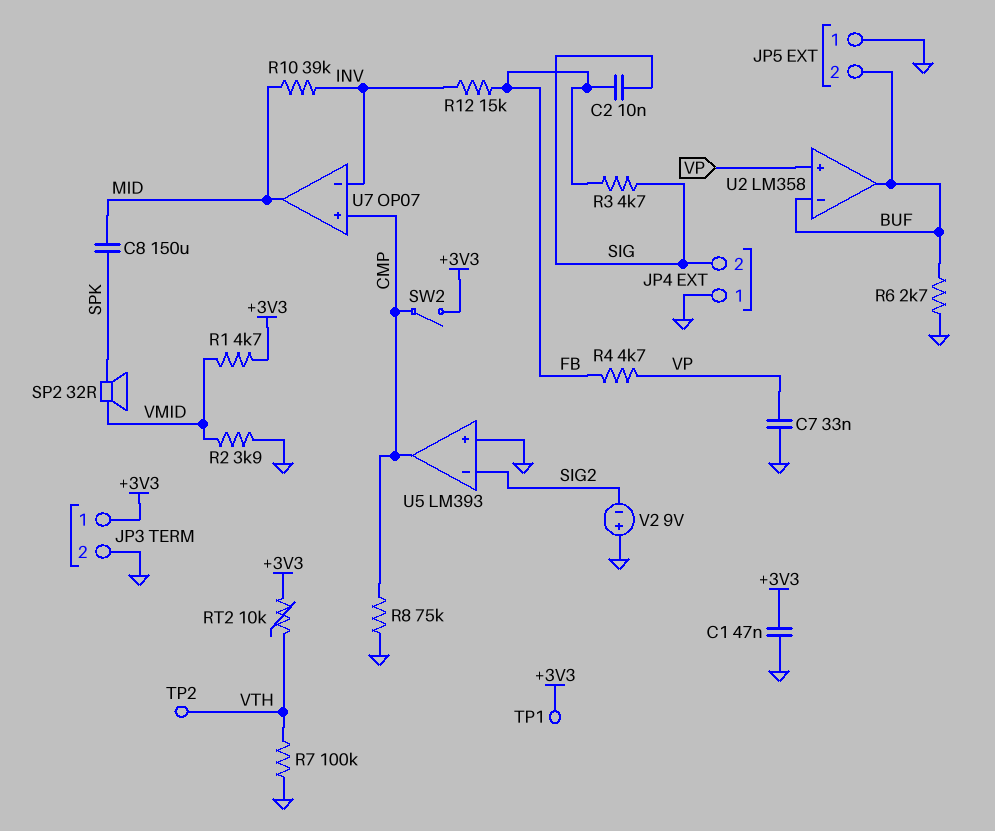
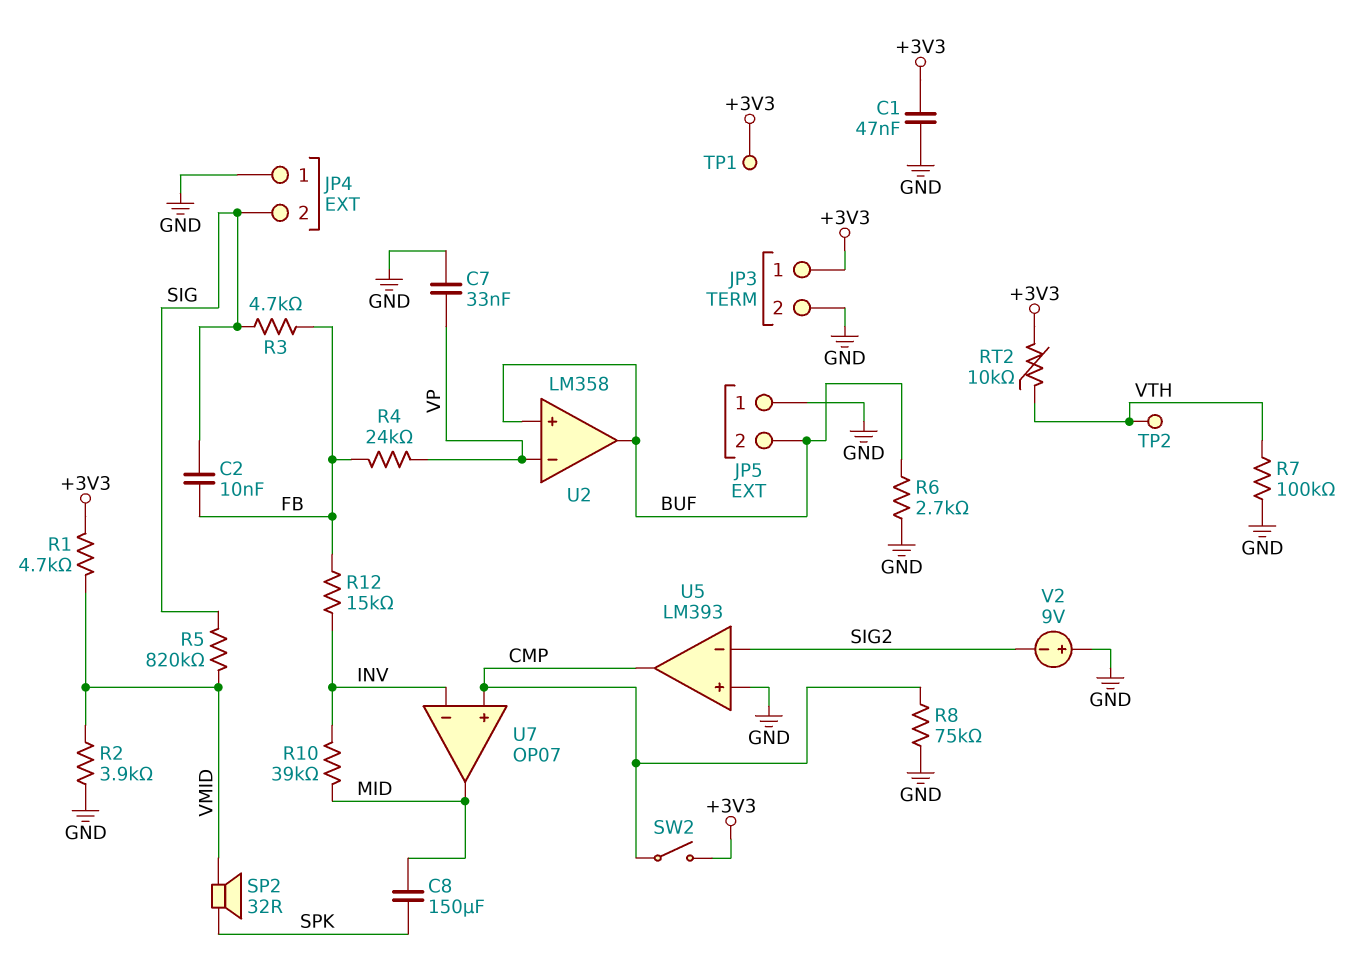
R4: 4.7k (FB, VP) -> 24k (FB, VP)
R5: none -> 820k (SIG, VMID)
U2 pin in+: VP -> BUF
U2 pin in-: BUF -> VP

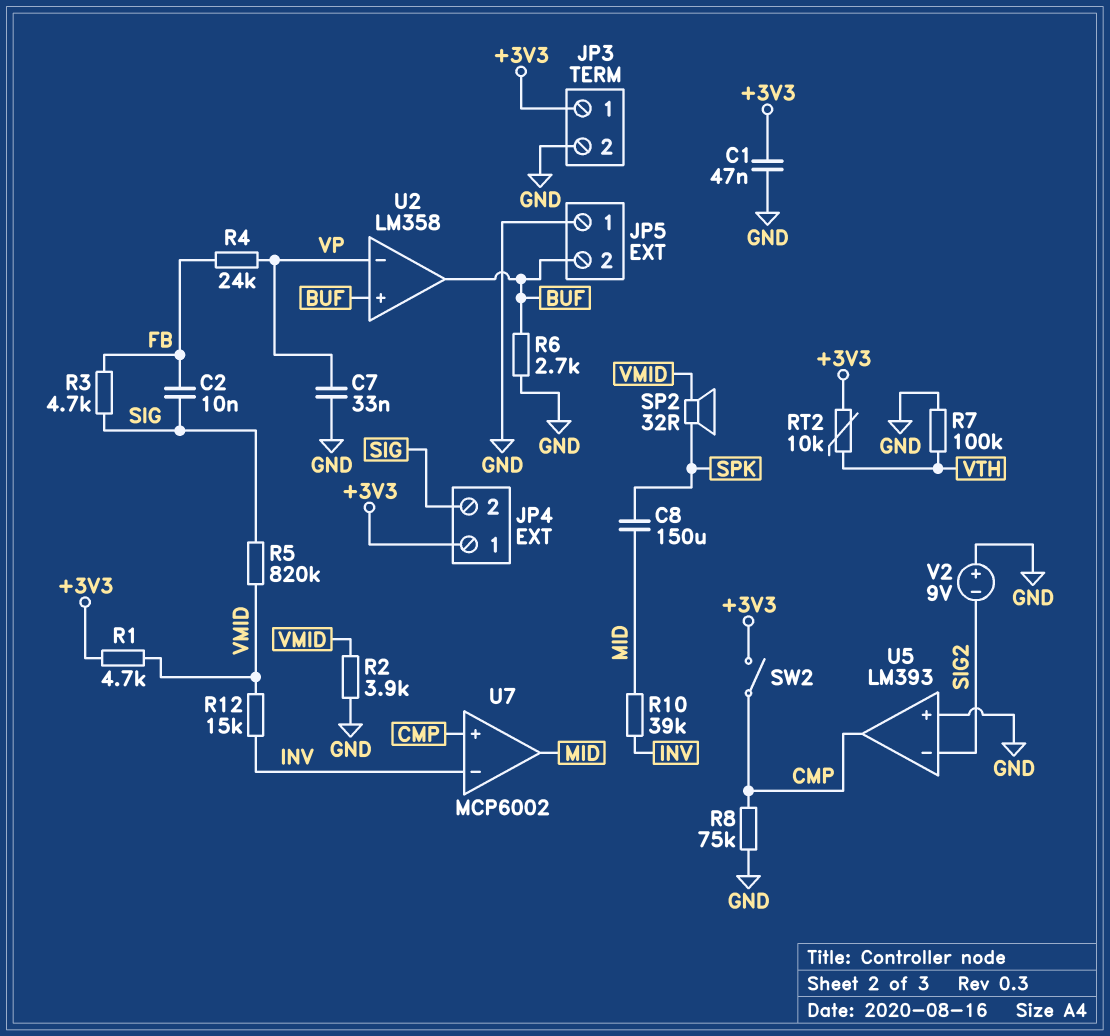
JP4 pin 1: GND -> +3V3
R12: 15k (FB, INV) -> 15k (INV, VMID)
TP1: test point (+3V3) -> none
TP2: test point (VTH) -> none
U7: OP07 -> MCP6002

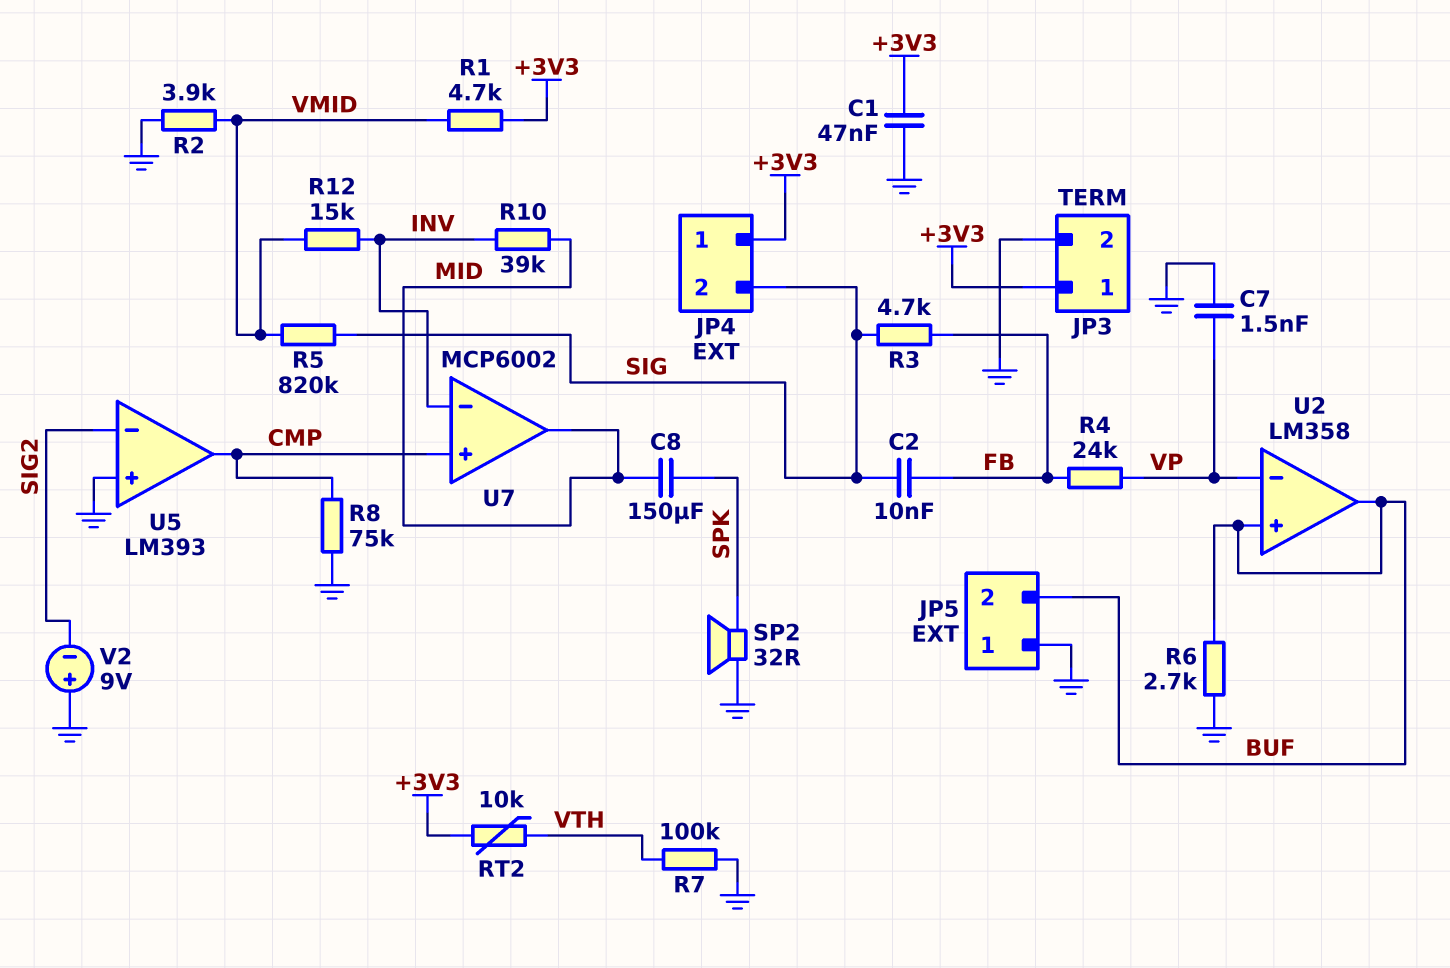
C7: 33nF (GND, VP) -> 1.5nF (GND, VP)
SP2: speaker 32R (SPK, VMID) -> speaker 32R (GND, SPK)
SW2: switch (+3V3, CMP) -> none

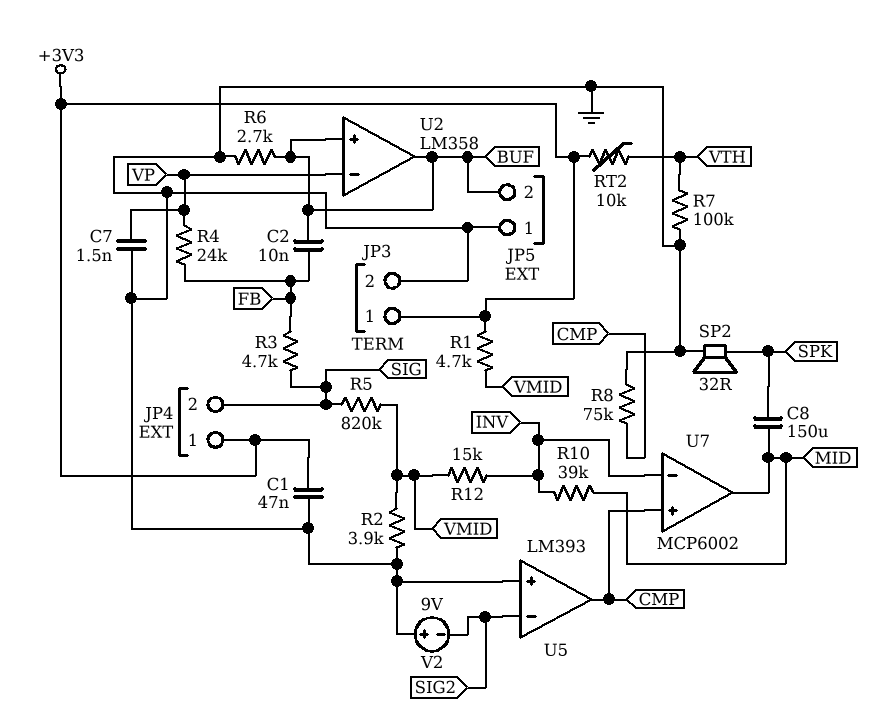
C2: 10nF (FB, SIG) -> 10nF (BUF, FB)

